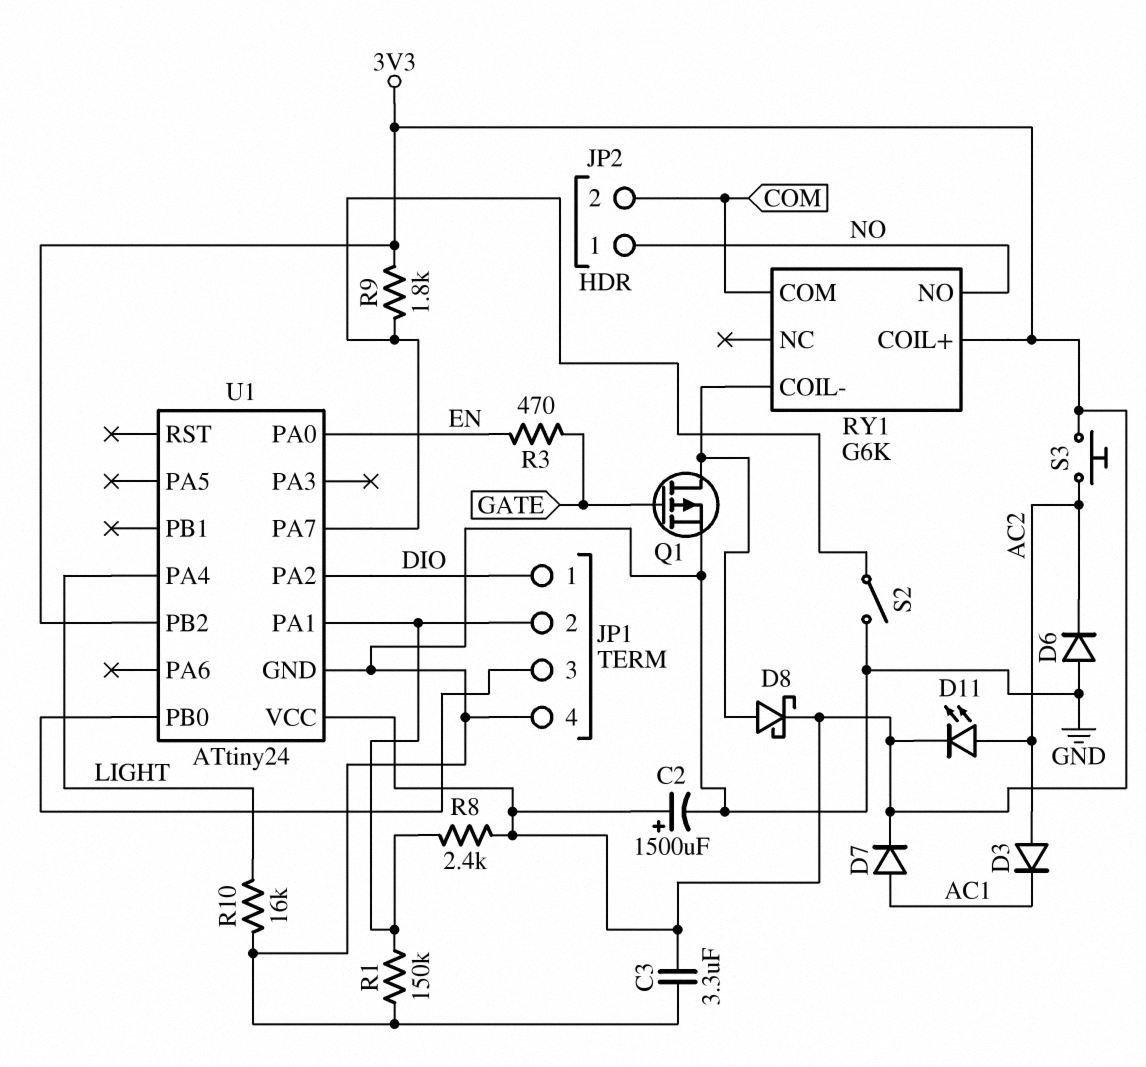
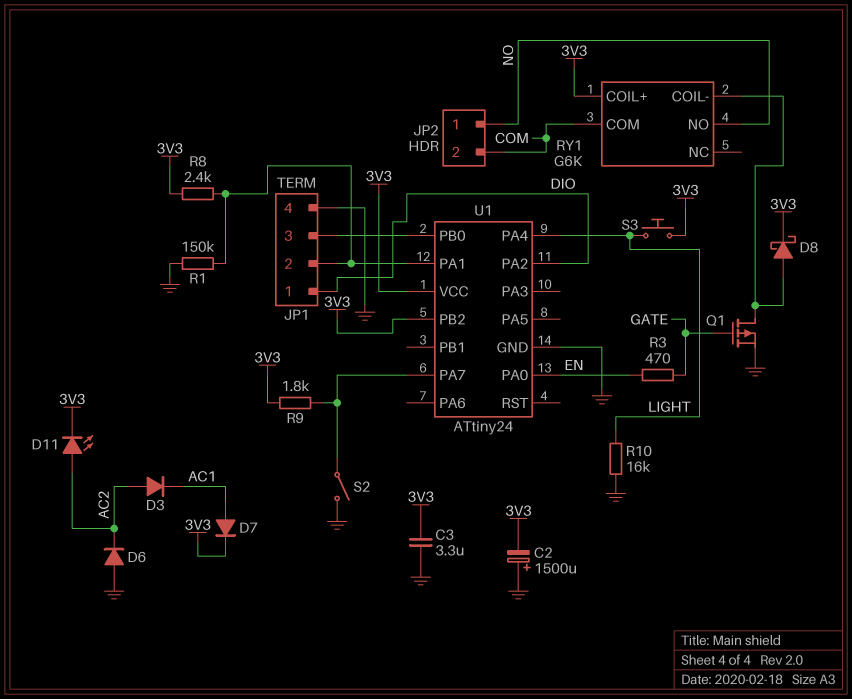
C2: 1500uF (plus 3V3, minus GND) -> 1500uF (plus GND, minus 3V3)
S3: button (3V3, AC2) -> button (3V3, LIGHT)

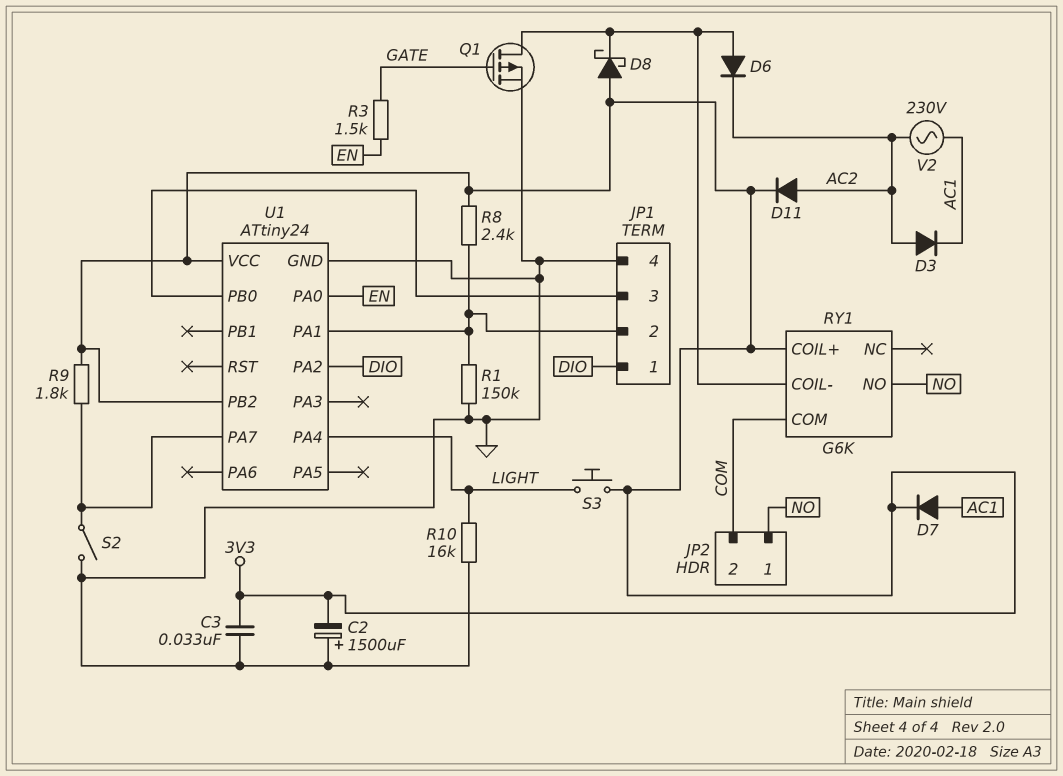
C3: 3.3uF (3V3, GND) -> 33nF (3V3, GND)
D6: diode (A GND, K AC2) -> diode (A RY1/COIL-, K AC2)
D8: schottky (A RY1/COIL-, K 3V3) -> schottky (A 3V3, K RY1/COIL-)
D11: LED (A AC2, K 3V3) -> diode (A AC2, K 3V3)
R3: 470 (EN, GATE) -> 1.5k (EN, GATE)
V2: none -> AC 230V (AC1, AC2)

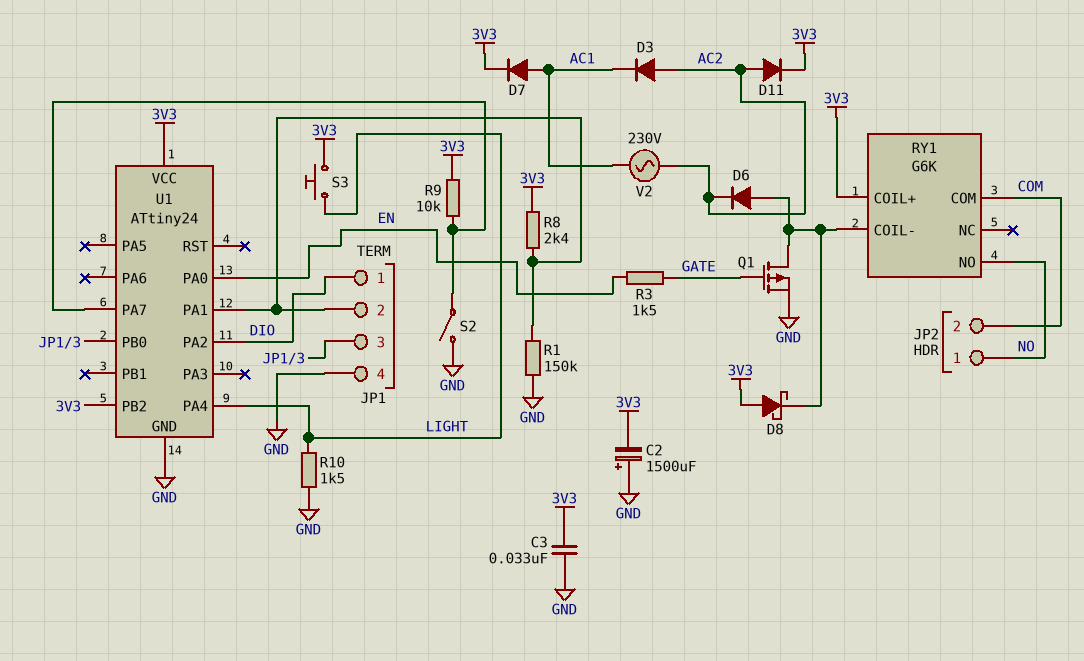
R9: 1.8k (3V3, U1/PA7) -> 10k (3V3, U1/PA7)
R10: 16k (GND, LIGHT) -> 1.5k (GND, LIGHT)

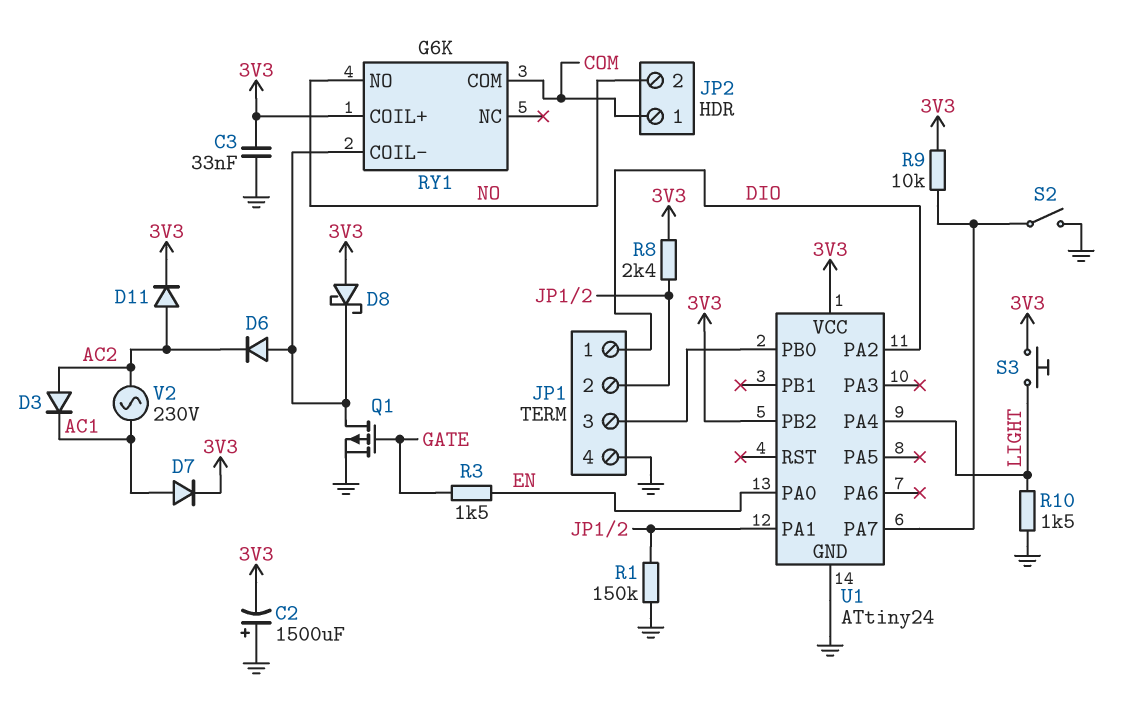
JP2 pin 1: NO -> COM
JP2 pin 2: COM -> NO

